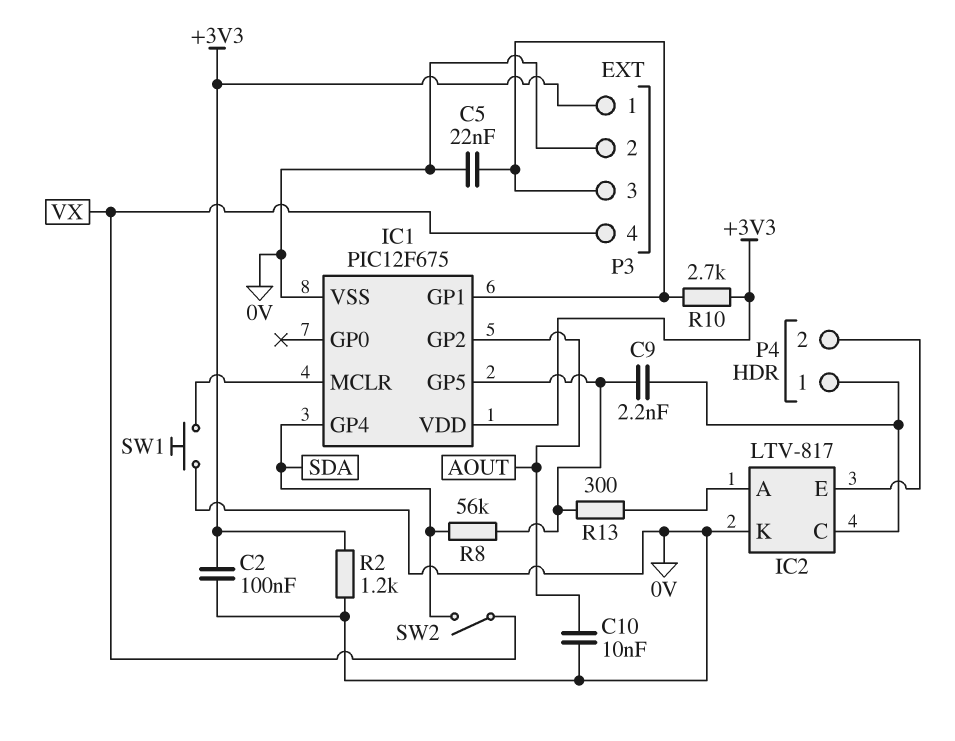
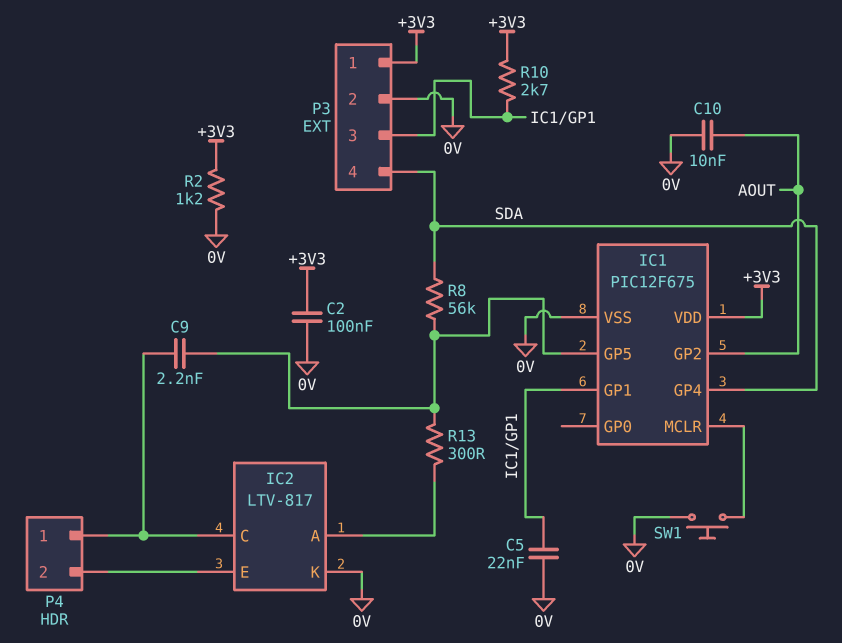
P3 pin 4: VX -> SDA
SW2: switch (SDA, VX) -> none

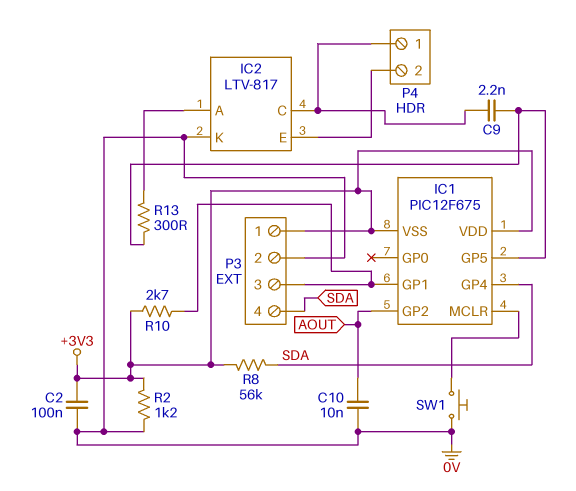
C5: 22nF (0V, IC1/GP1) -> none
IC1 pin VSS: 0V -> +3V3
R8: 56k (IC1/GP5, SDA) -> 56k (+3V3, SDA)

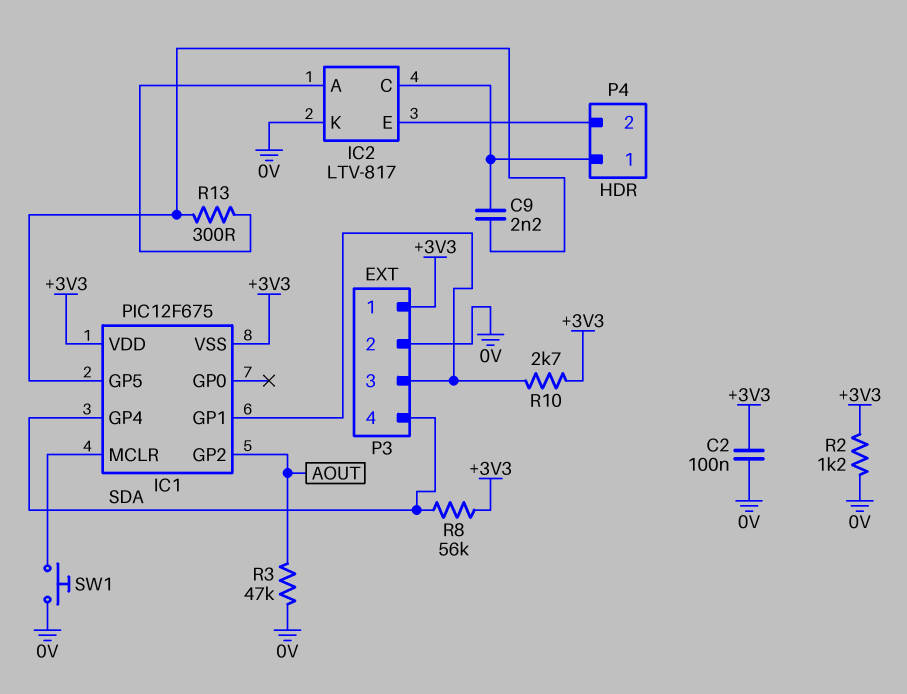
C10: 10nF (0V, AOUT) -> none
R3: none -> 47k (0V, AOUT)

